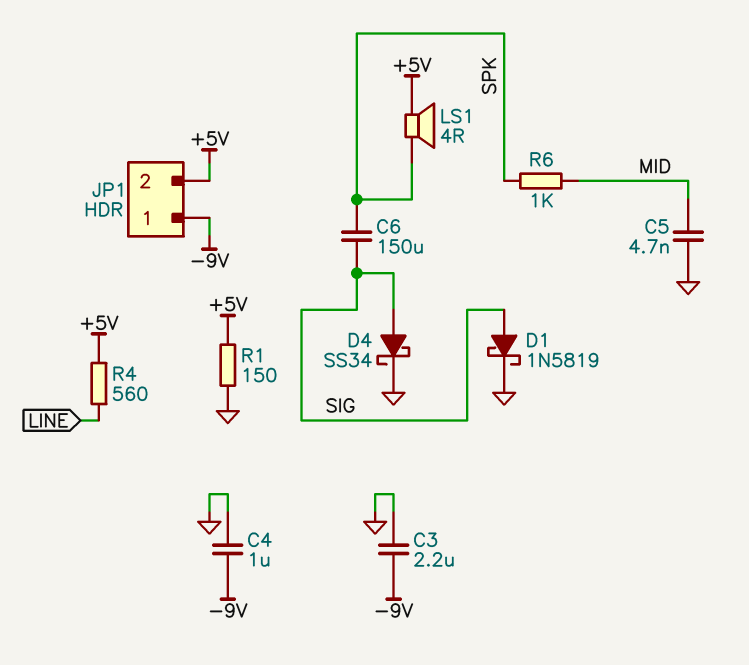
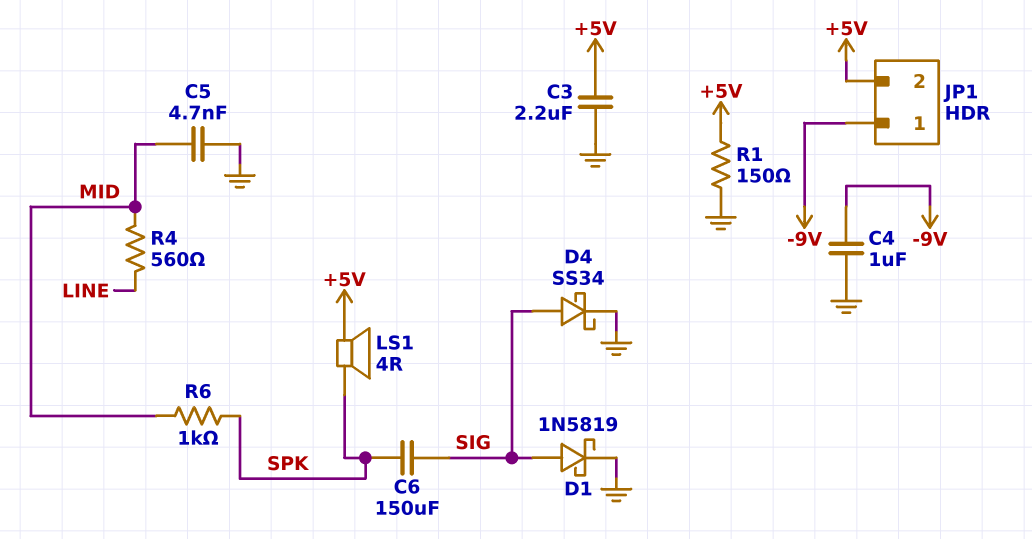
C3: 2.2uF (-9V, GND) -> 2.2uF (+5V, GND)
R4: 560 (+5V, LINE) -> 560 (LINE, MID)

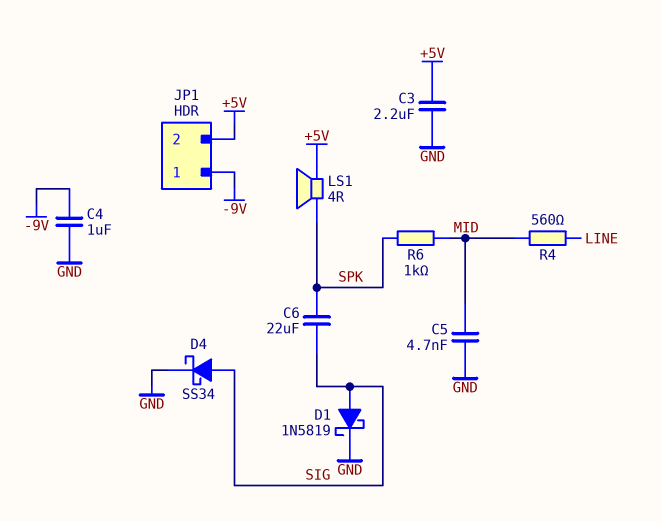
C6: 150uF (SIG, SPK) -> 22uF (SIG, SPK)
R1: 150 (+5V, GND) -> none

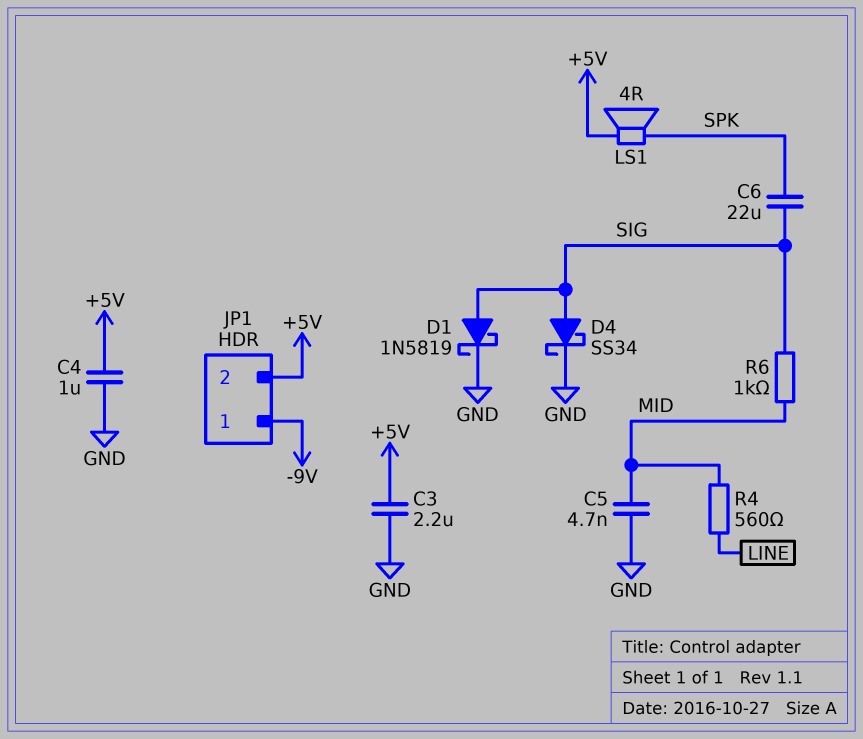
C4: 1uF (-9V, GND) -> 1uF (+5V, GND)
R6: 1k (MID, SPK) -> 1k (MID, SIG)

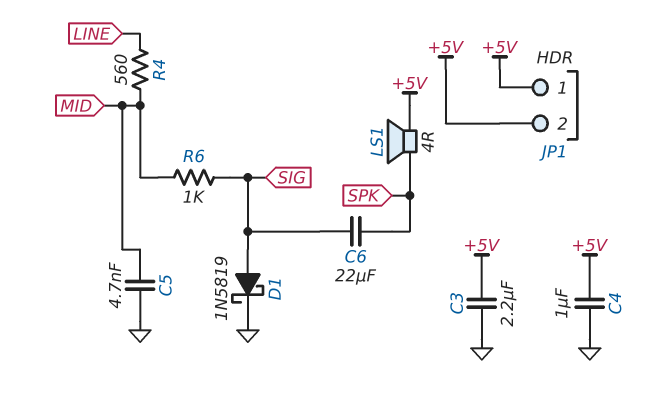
D4: schottky SS34 (A SIG, K GND) -> none
JP1 pin 1: -9V -> +5V

